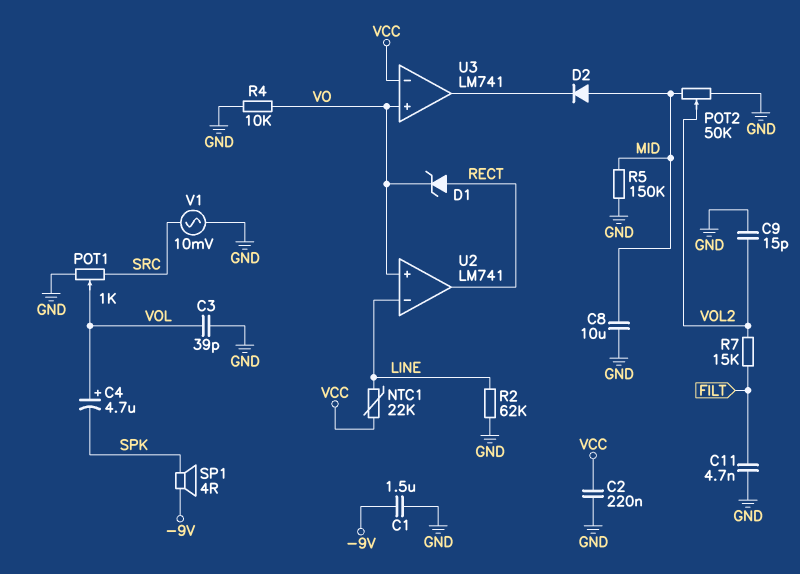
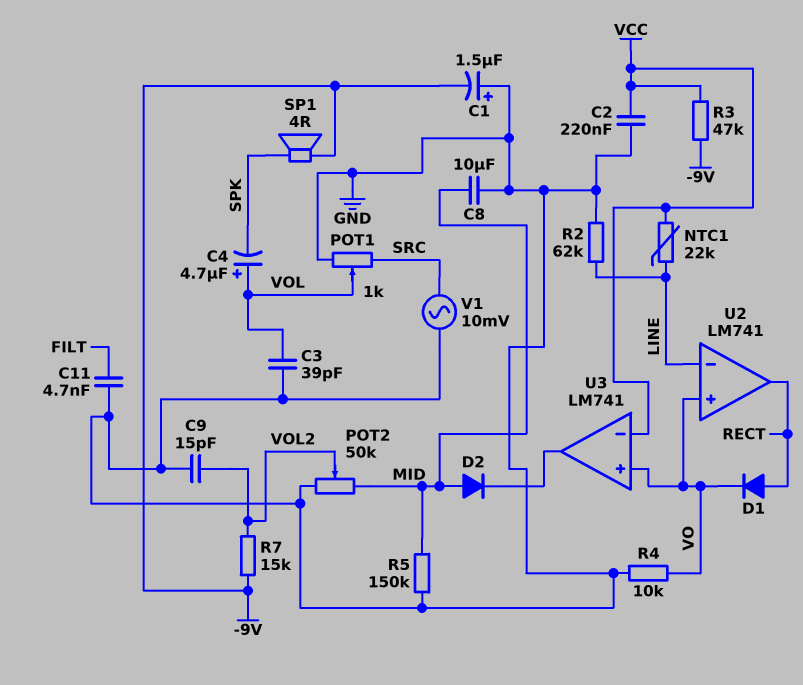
C1: 1.5uF (-9V, GND) -> 1.5uF (plus GND, minus -9V)
D1: zener (A RECT, K VO) -> diode (A RECT, K VO)
R3: none -> 47k (-9V, VCC)
R7: 15k (FILT, VOL2) -> 15k (-9V, VOL2)

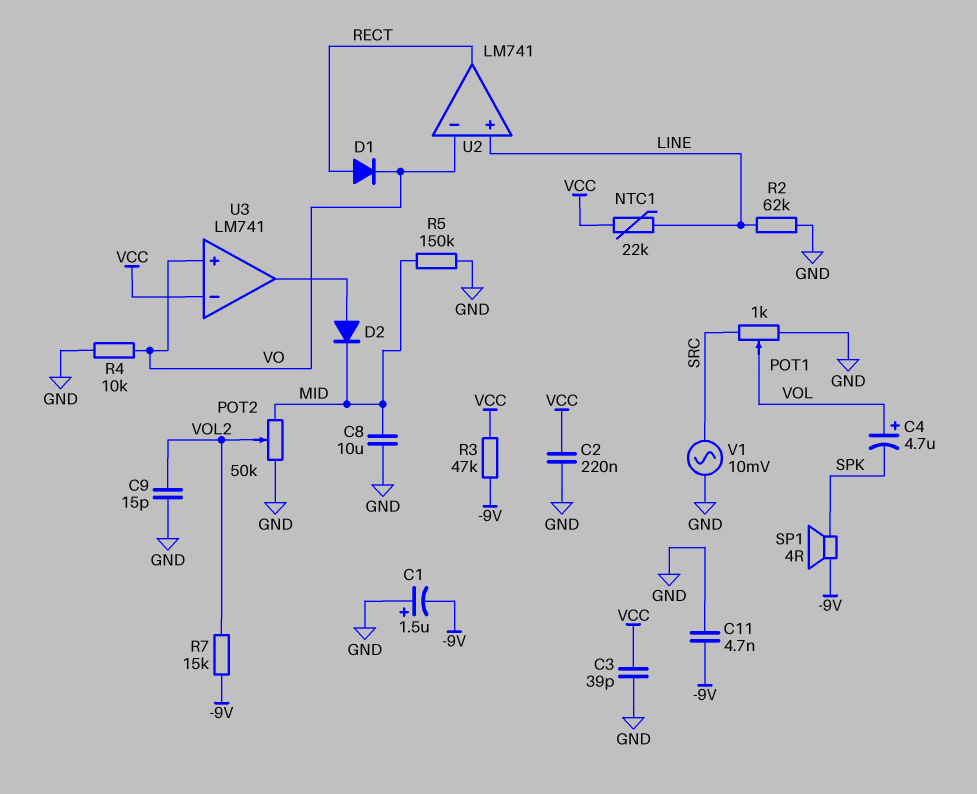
C3: 39pF (GND, VOL) -> 39pF (GND, VCC)
C11: 4.7nF (FILT, GND) -> 4.7nF (-9V, GND)
D2: diode (A MID, K U3/out) -> diode (A U3/out, K MID)
U2 pin in+: VO -> LINE
U2 pin in-: LINE -> VO

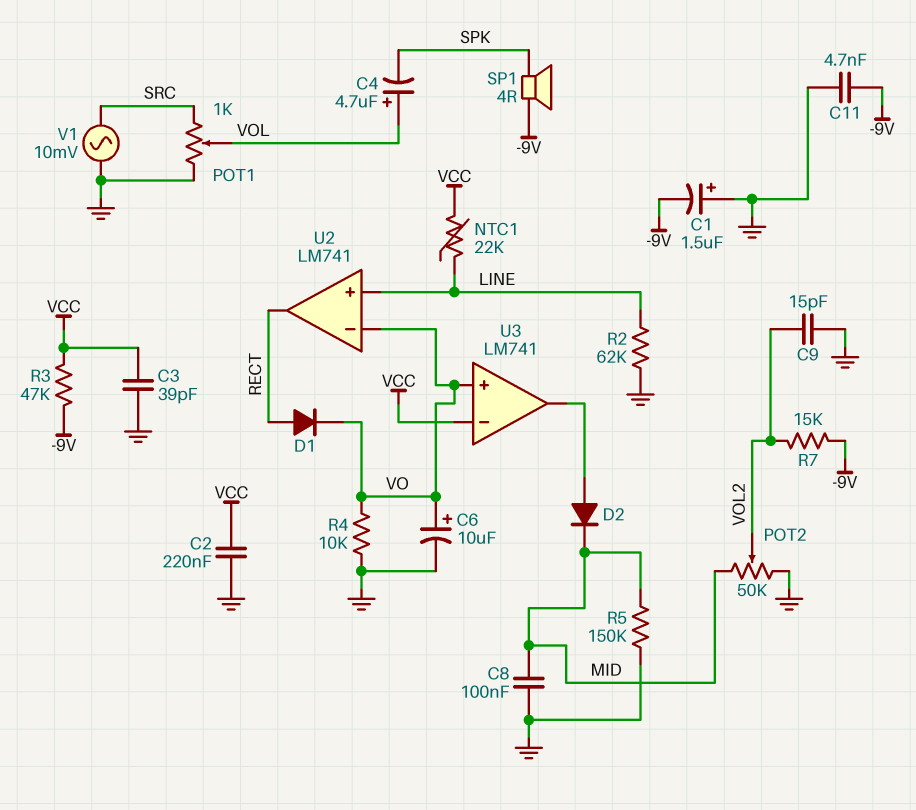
C6: none -> 10uF (plus VO, minus GND)
C8: 10uF (GND, MID) -> 100nF (GND, MID)

